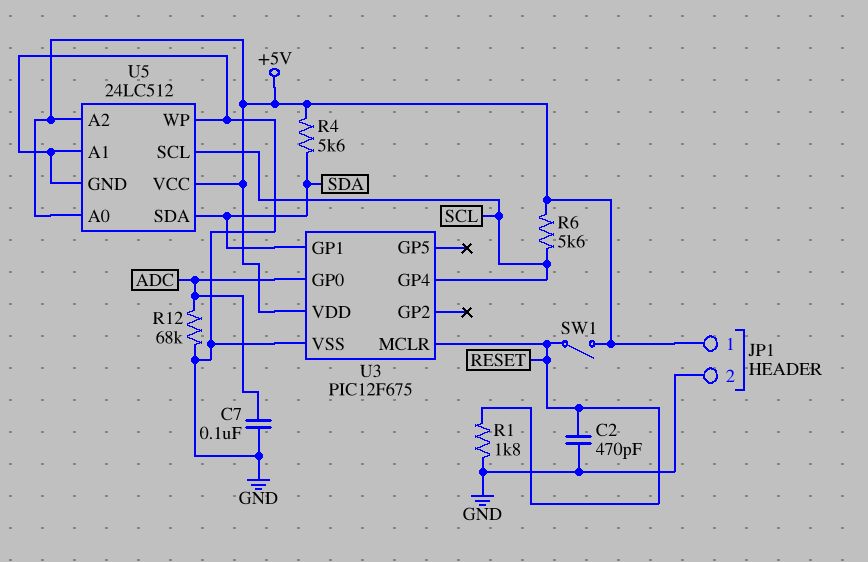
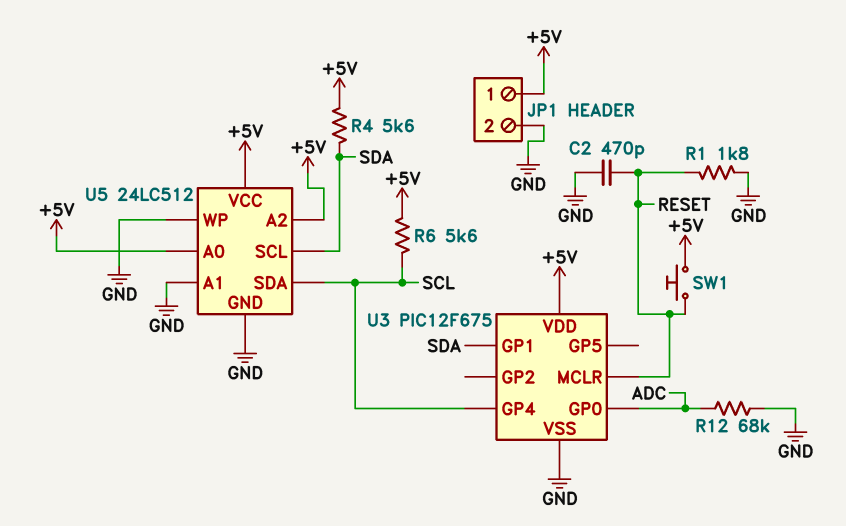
C7: 100nF (ADC, GND) -> none
SW1: switch (+5V, RESET) -> button (+5V, RESET)
U5 pin SCL: SCL -> SDA
U5 pin SDA: SDA -> SCL

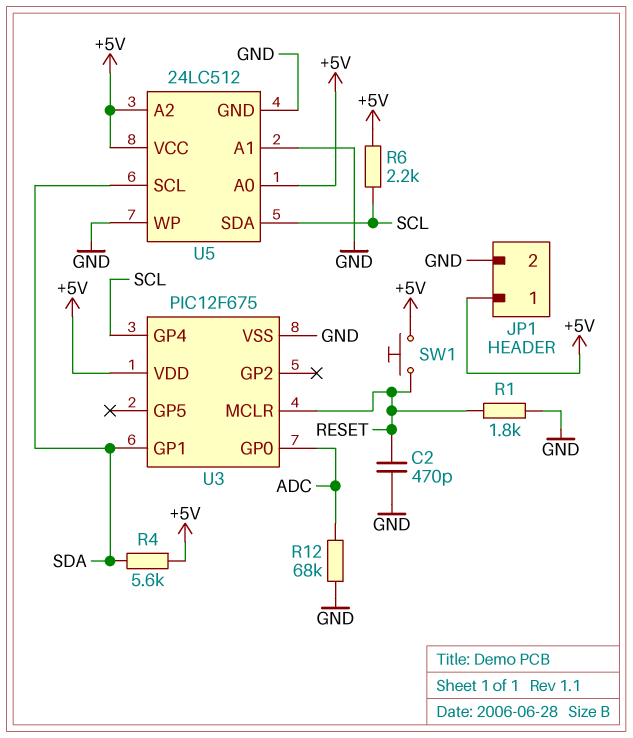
R6: 5.6k (+5V, SCL) -> 2.2k (+5V, SCL)

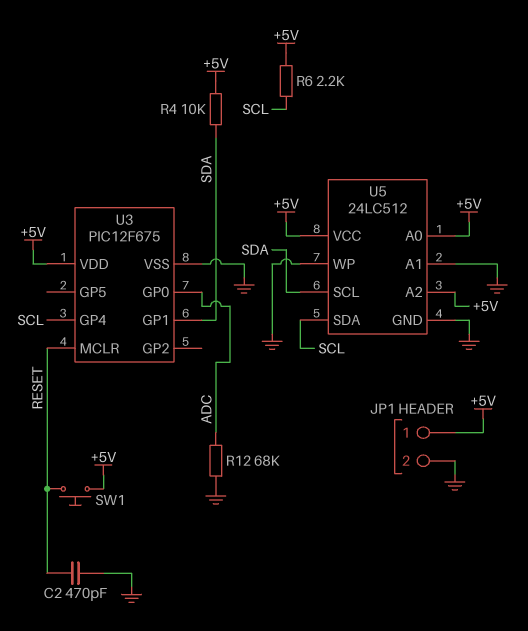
R1: 1.8k (GND, RESET) -> none
R4: 5.6k (+5V, SDA) -> 10k (+5V, SDA)

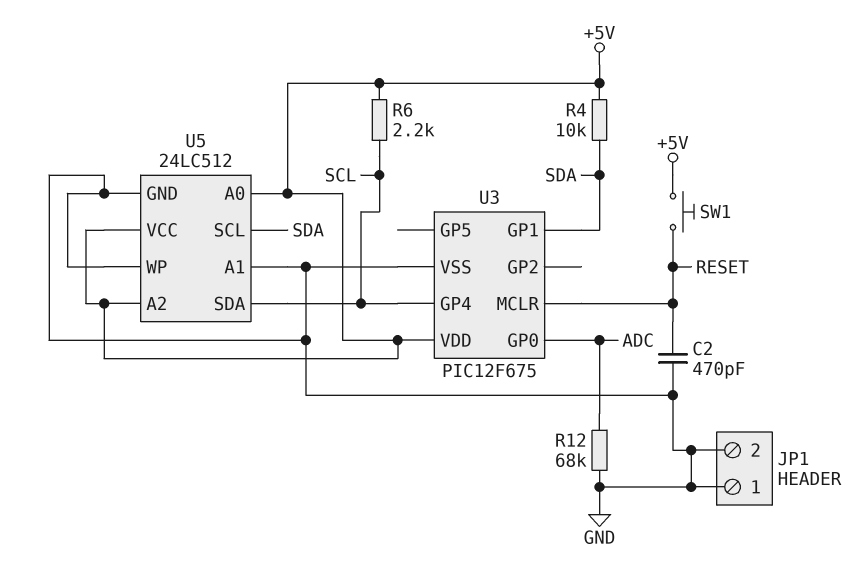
JP1 pin 1: +5V -> GND

